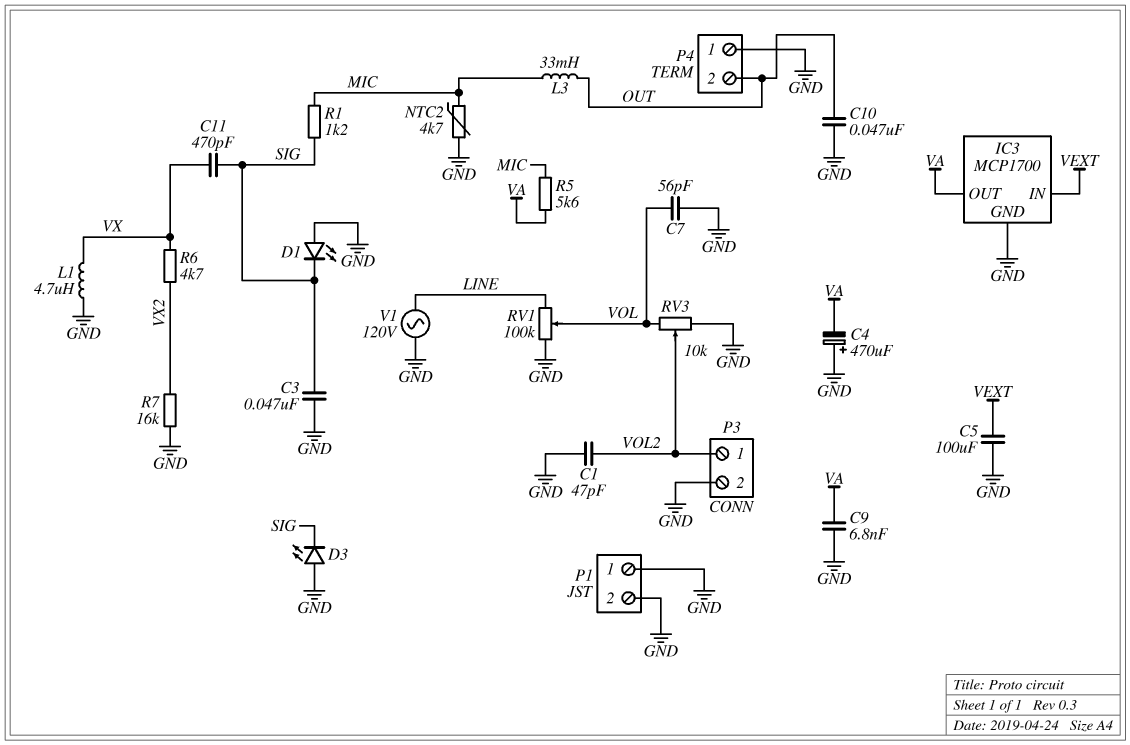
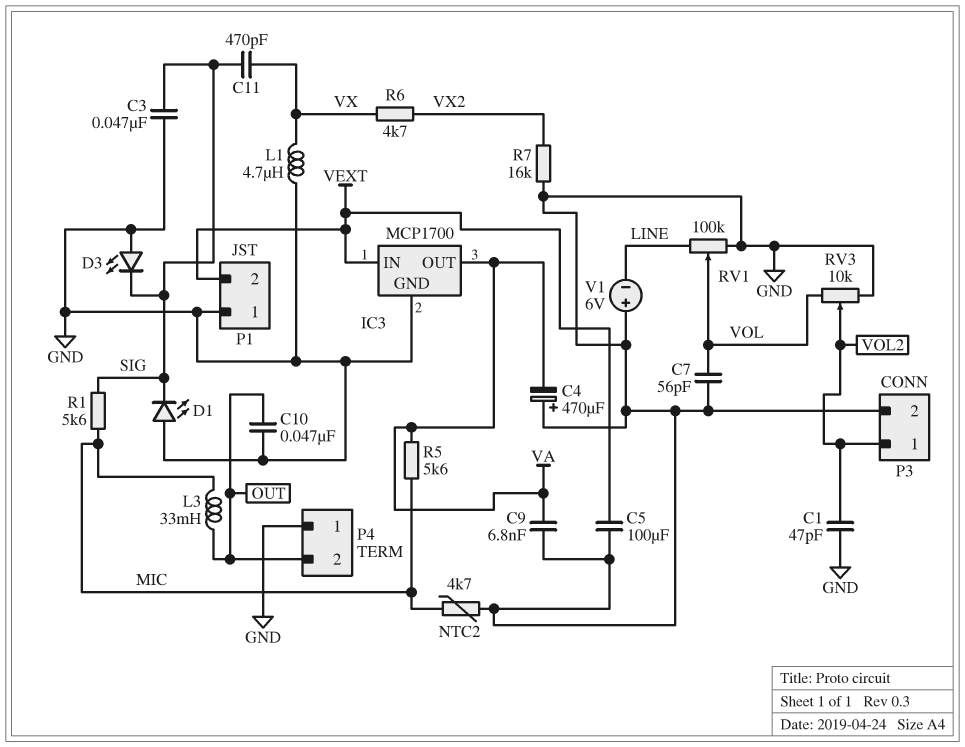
P1 pin 2: GND -> VEXT
R1: 1.2k (MIC, SIG) -> 5.6k (MIC, SIG)
V1: AC 120V (GND, LINE) -> 6V (plus GND, minus LINE)

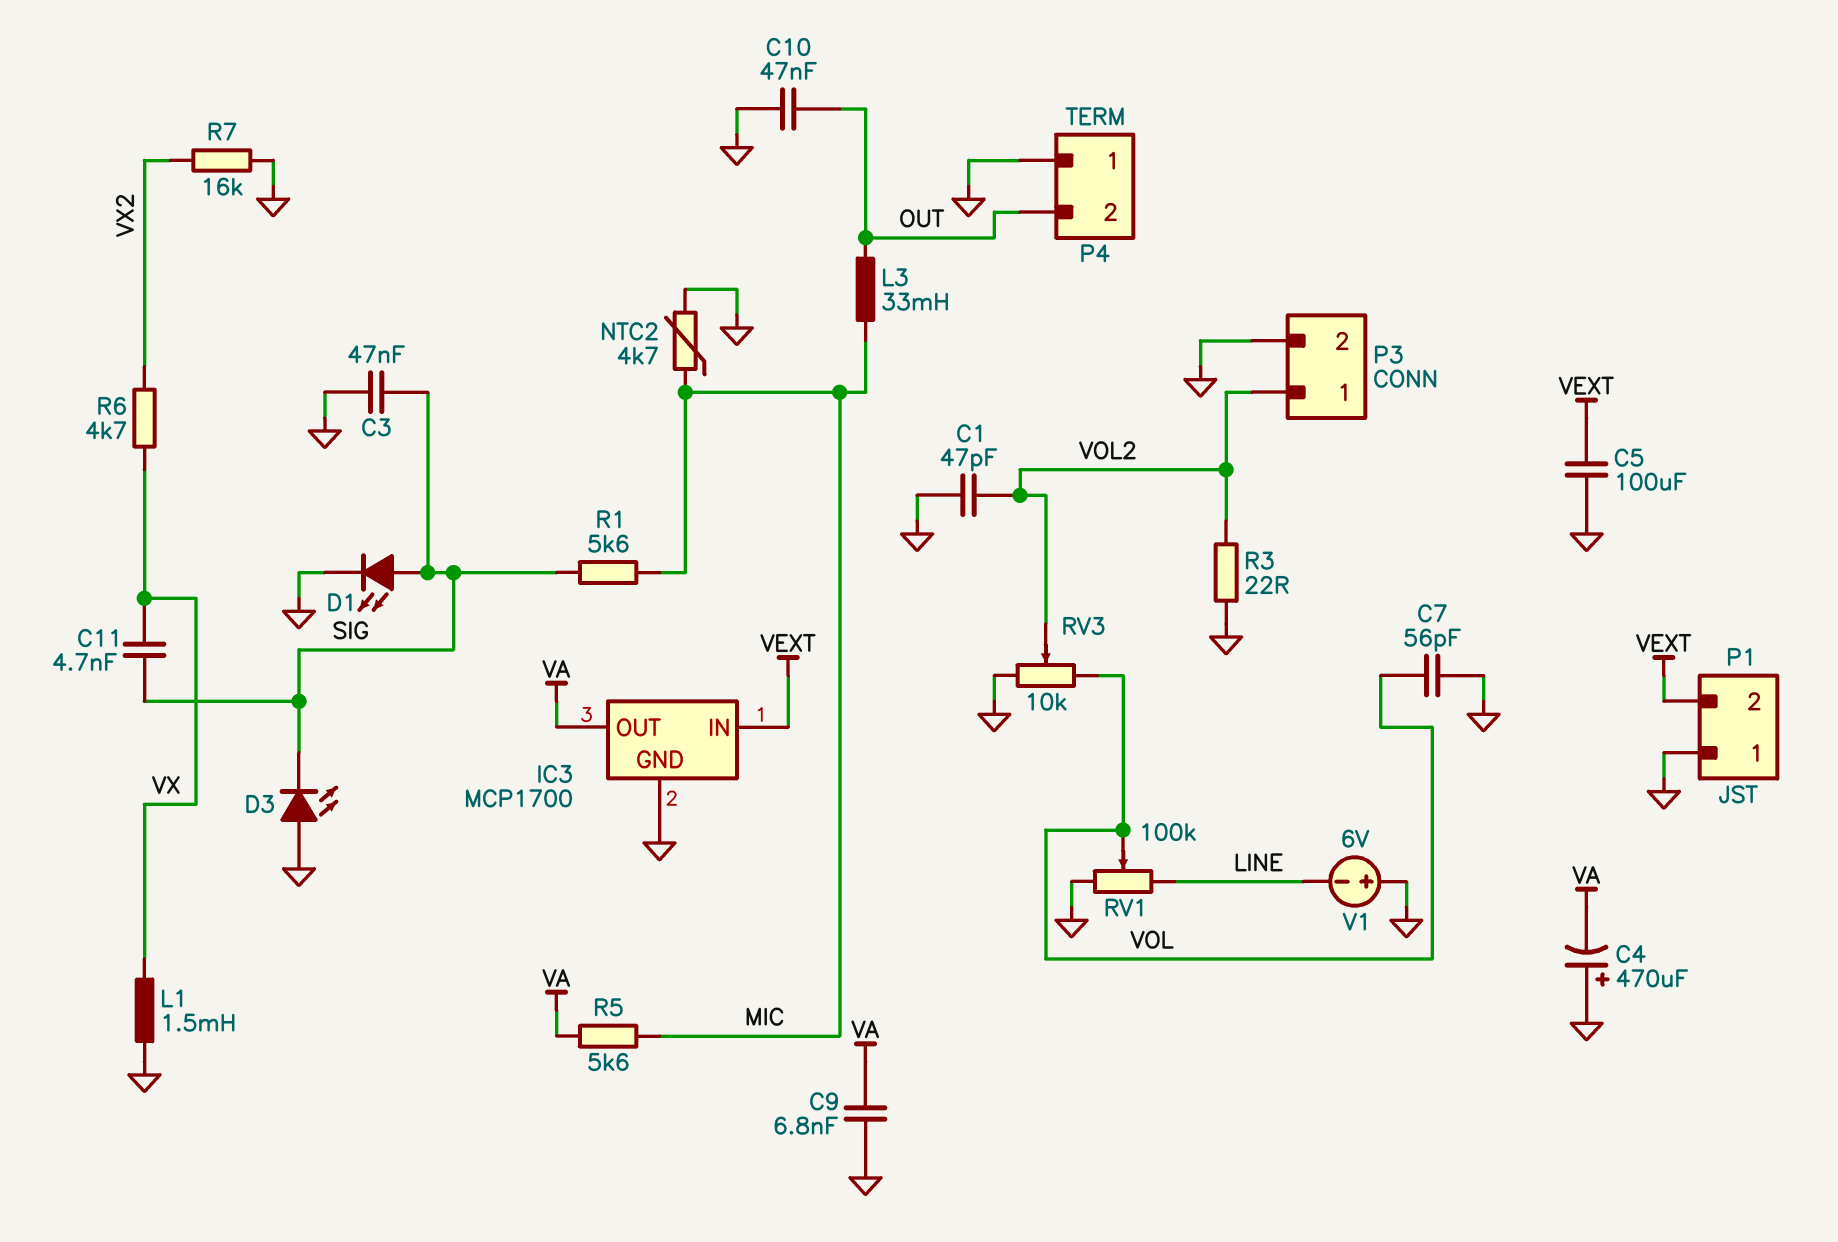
C11: 470pF (SIG, VX) -> 4.7nF (SIG, VX)
D1: LED (A GND, K SIG) -> LED (A SIG, K GND)
L1: 4.7uH (GND, VX) -> 1.5mH (GND, VX)
R3: none -> 22 (GND, VOL2)

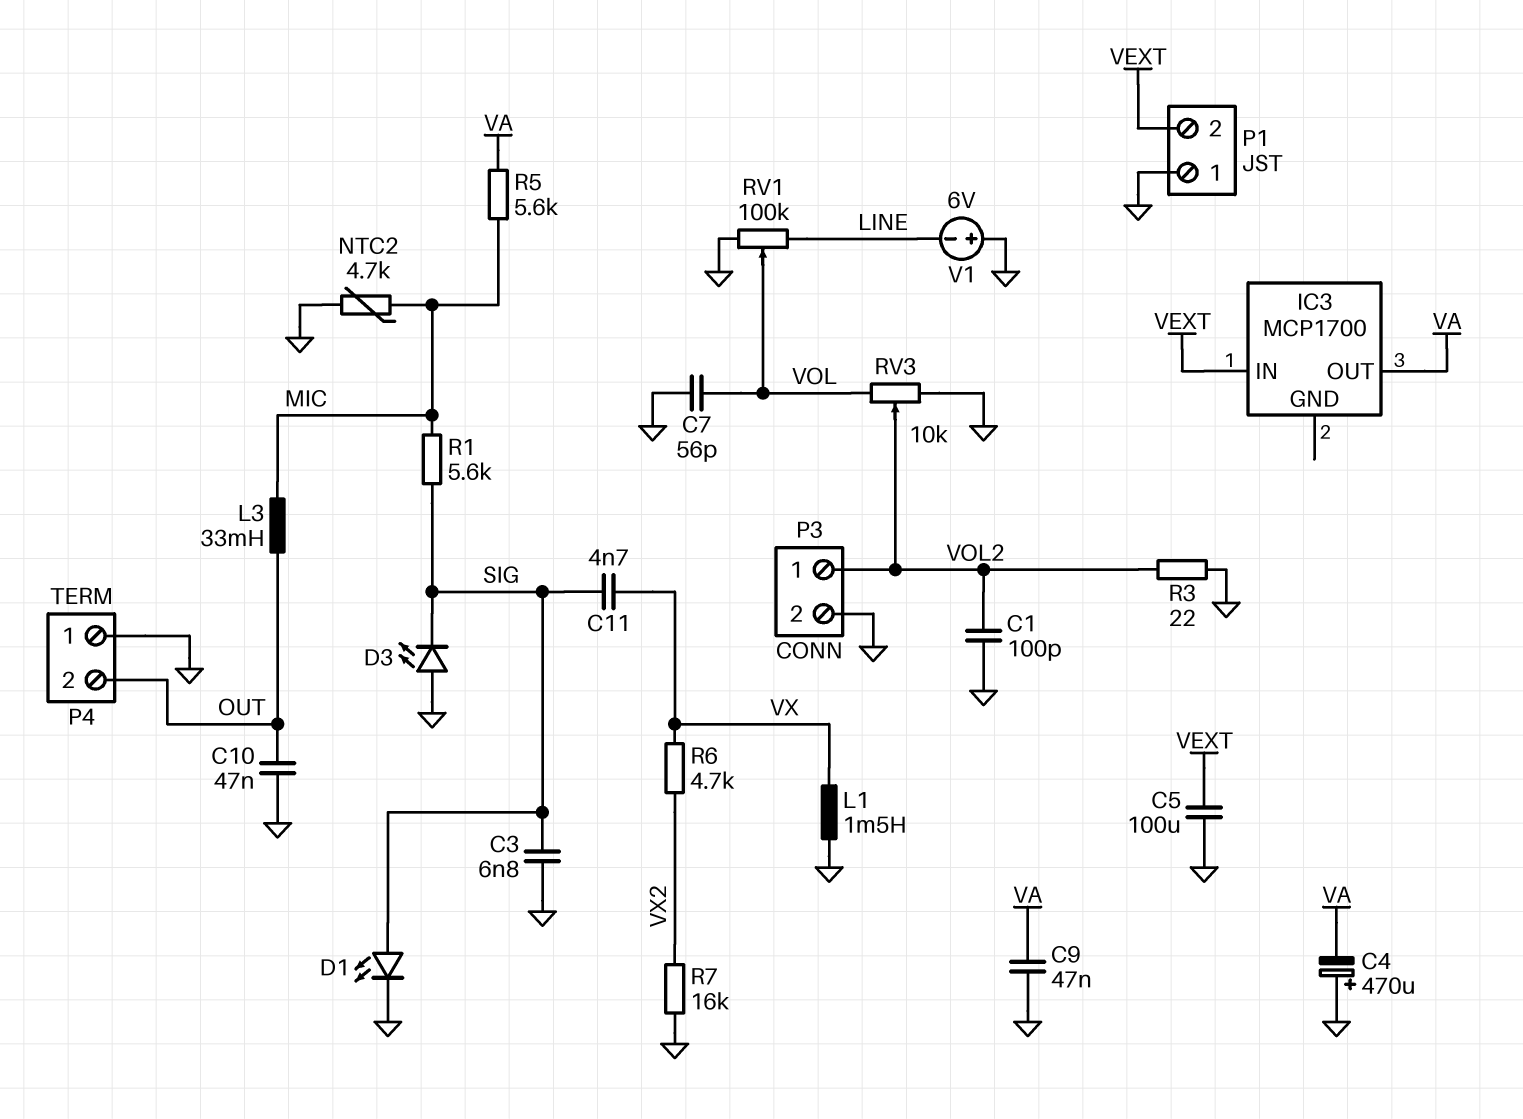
C1: 47pF (GND, VOL2) -> 100pF (GND, VOL2)
C3: 47nF (GND, SIG) -> 6.8nF (GND, SIG)
C9: 6.8nF (GND, VA) -> 47nF (GND, VA)
IC3 pin GND: GND -> none

